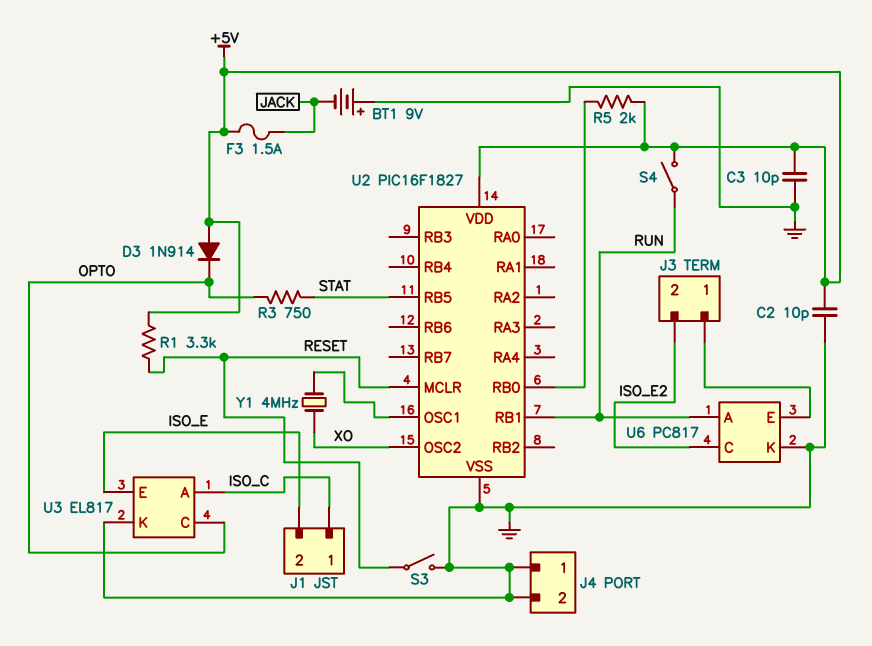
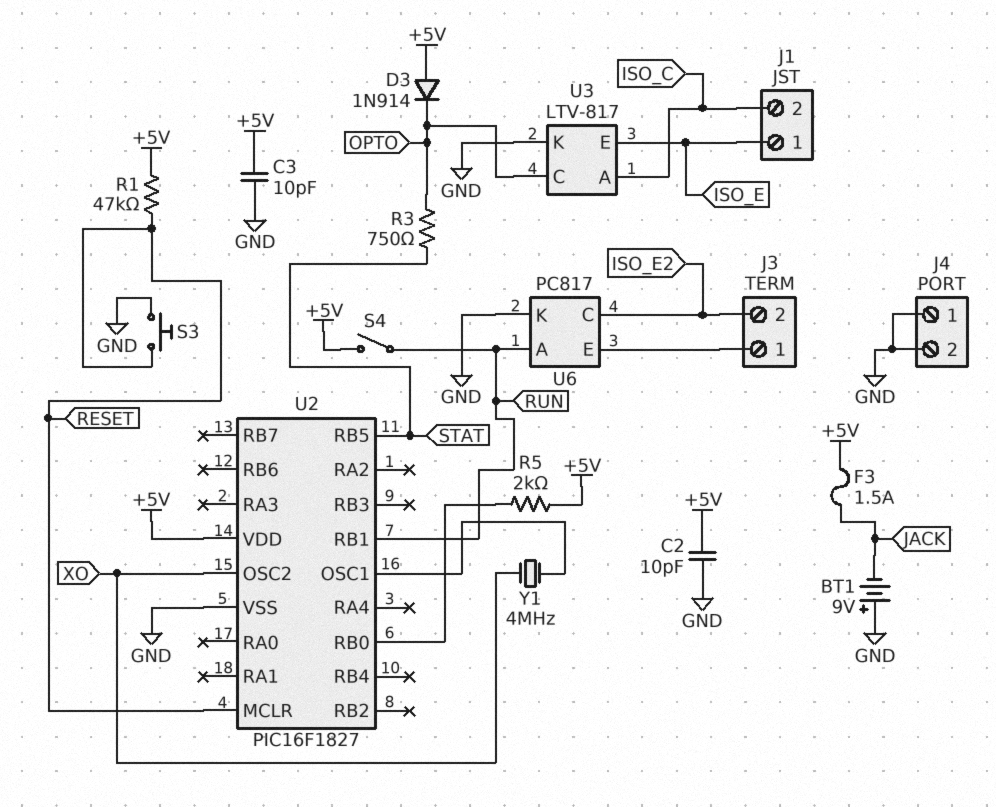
J1 pin 1: ISO_C -> ISO_E
J1 pin 2: ISO_E -> ISO_C
R1: 3.3k (+5V, RESET) -> 47k (+5V, RESET)
S3: switch (GND, RESET) -> button (GND, RESET)
U3: EL817 -> LTV-817

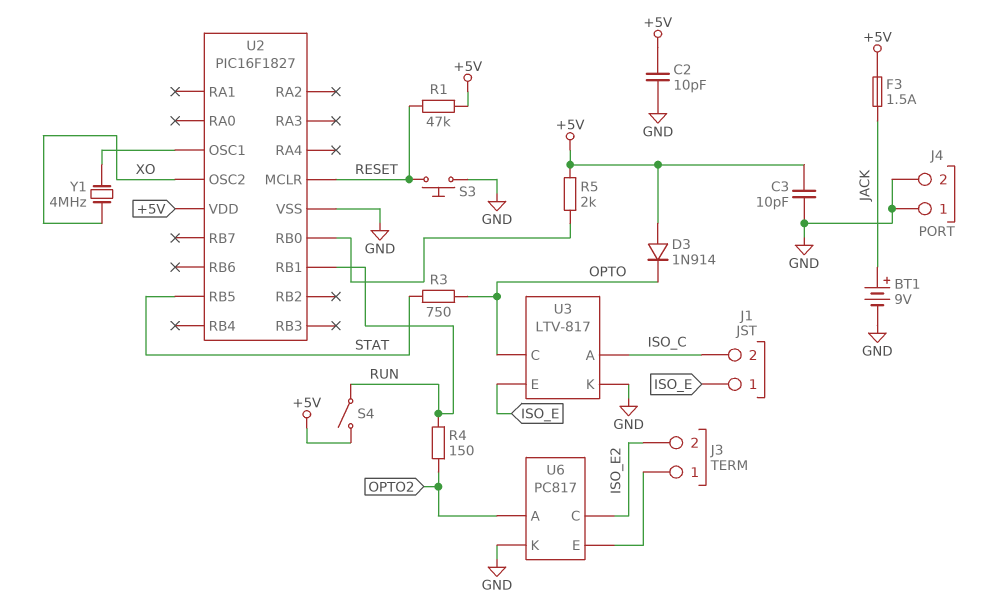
BT1: 9V (plus GND, minus JACK) -> 9V (plus JACK, minus GND)
R4: none -> 150 (OPTO2, RUN)
U6 pin A: RUN -> OPTO2

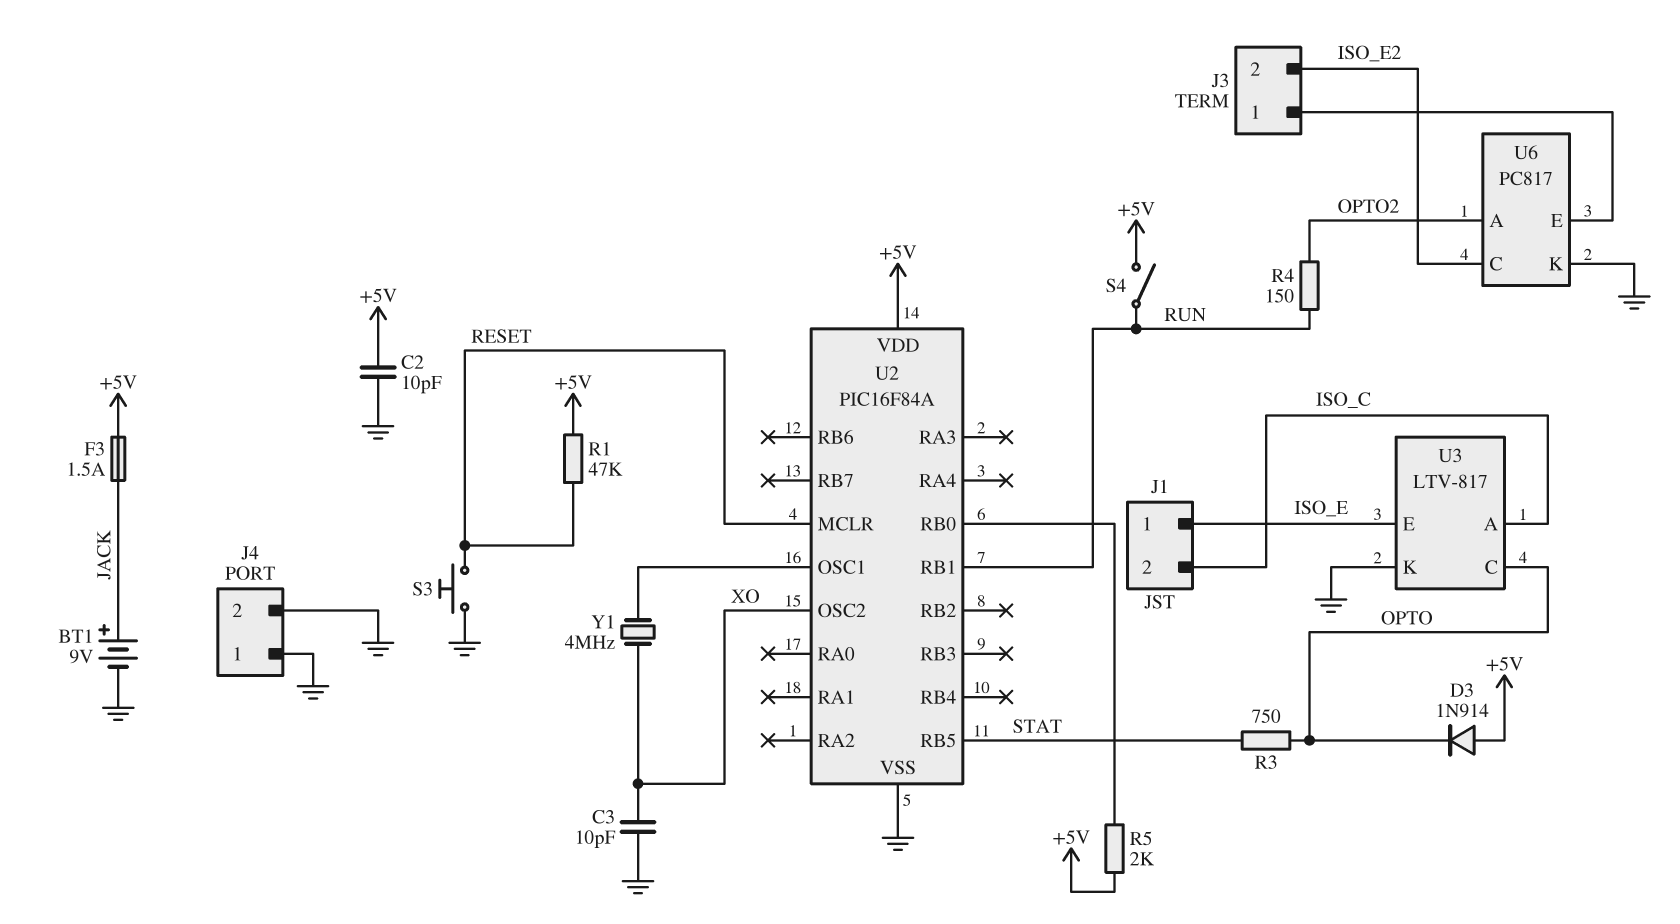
C3: 10pF (+5V, GND) -> 10pF (GND, XO)
U2: PIC16F1827 -> PIC16F84A

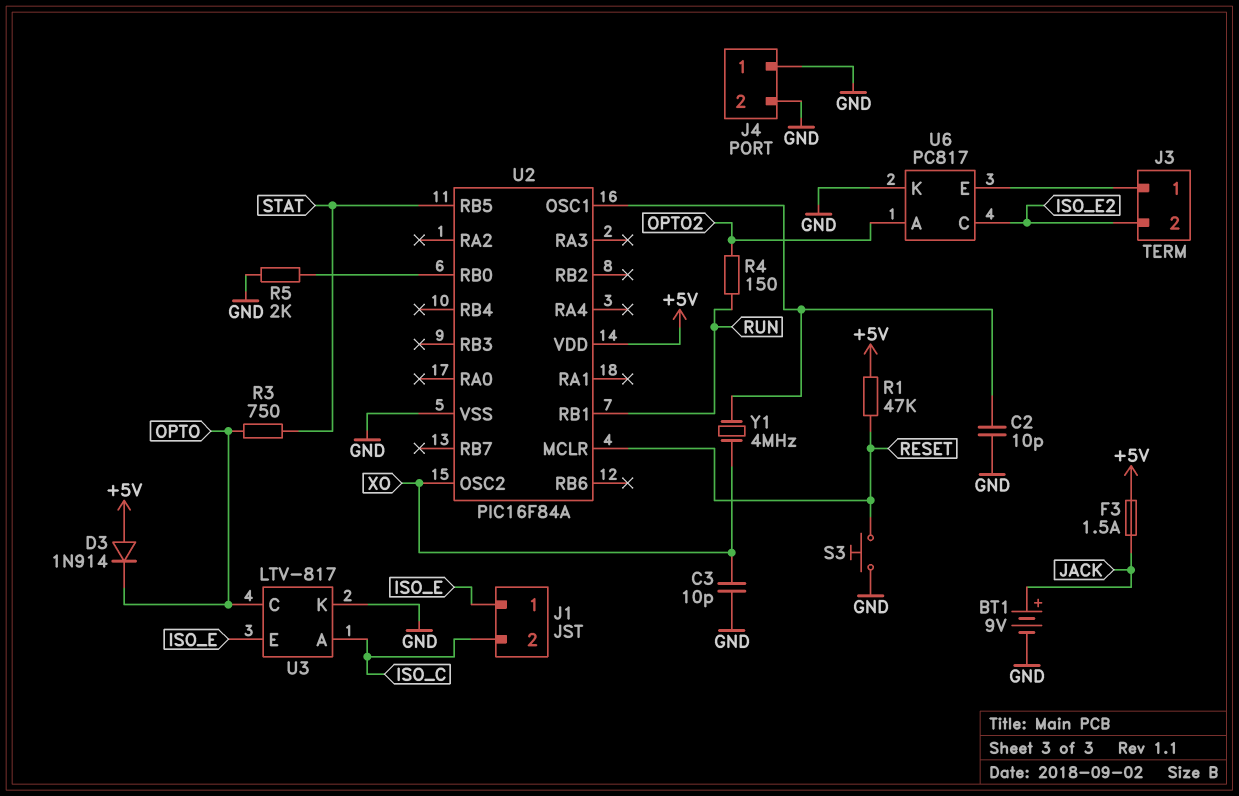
C2: 10pF (+5V, GND) -> 10pF (GND, U2/OSC1)
R5: 2k (+5V, U2/RB0) -> 2k (GND, U2/RB0)
S4: switch (+5V, RUN) -> none

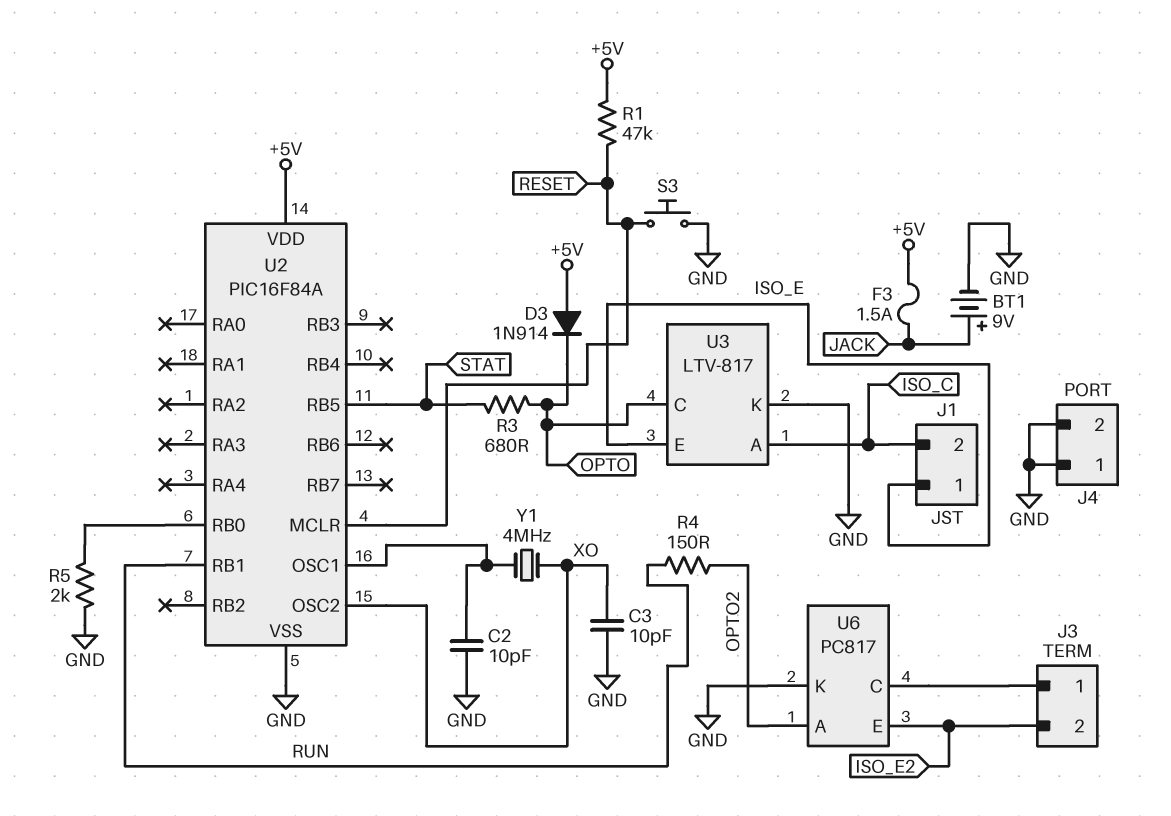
R3: 750 (OPTO, STAT) -> 680 (OPTO, STAT)
U6 pin C: ISO_E2 -> J3/1
U6 pin E: J3/1 -> ISO_E2

